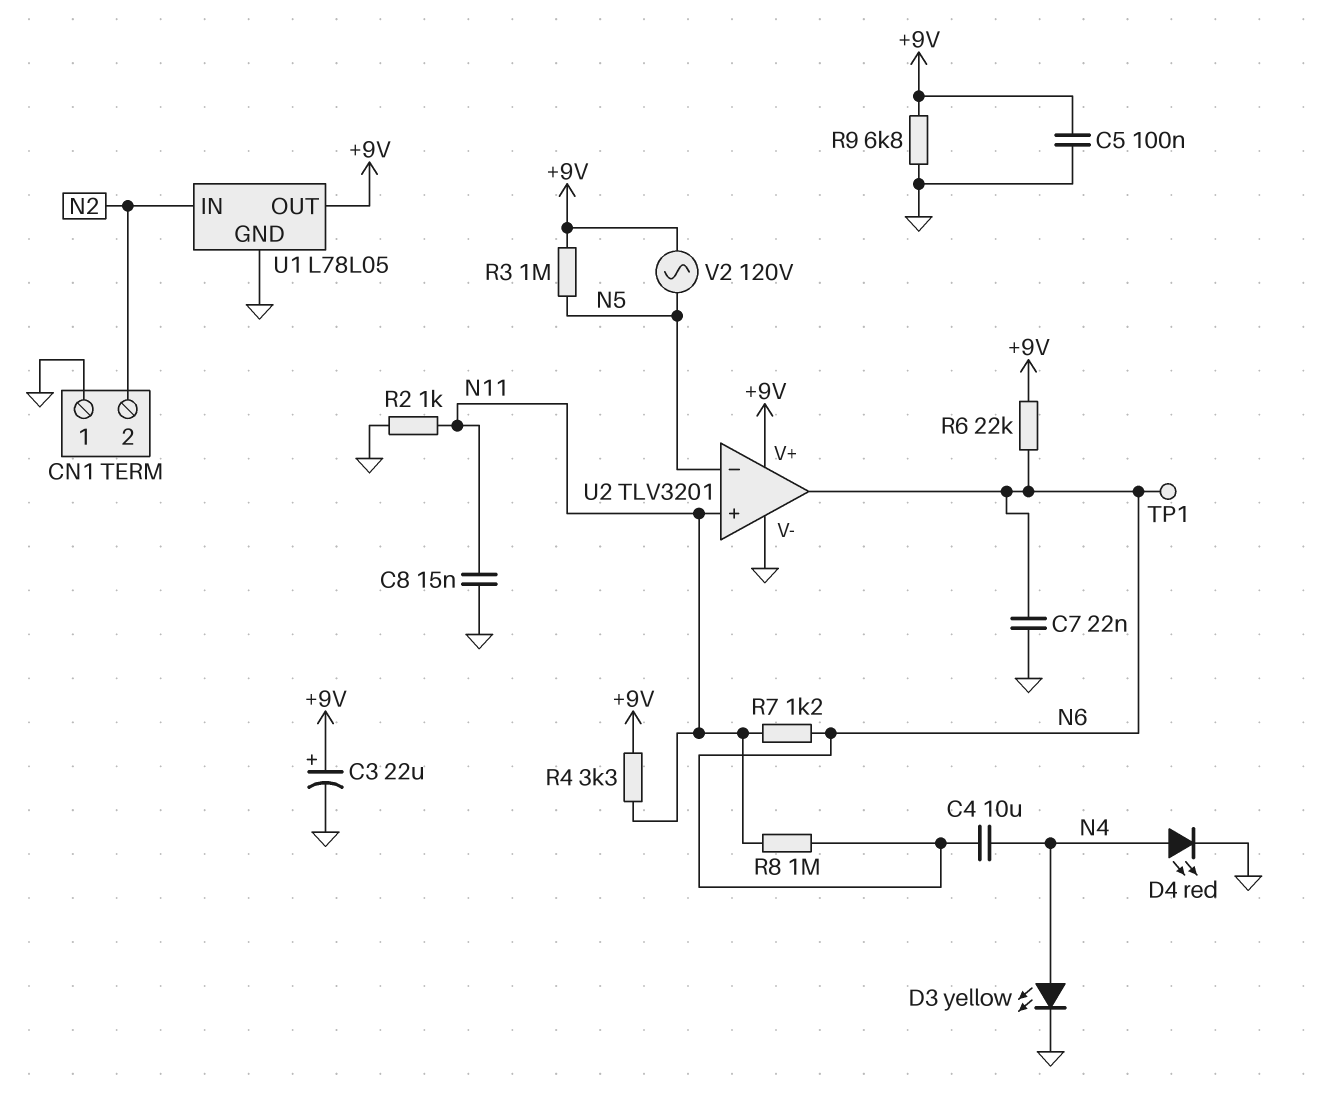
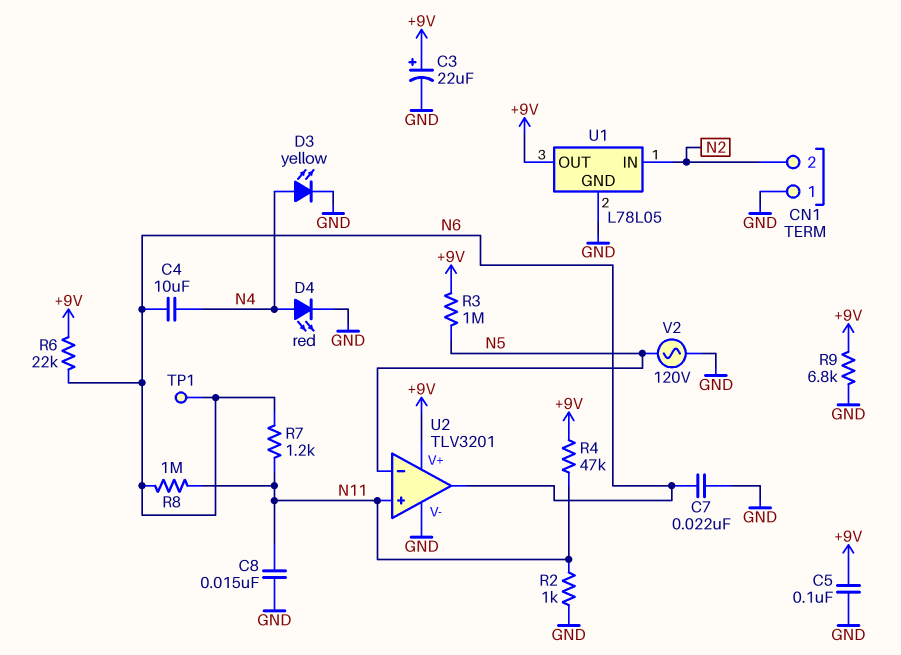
R4: 3.3k (+9V, N11) -> 47k (+9V, N11)
V2: AC 120V (+9V, N5) -> AC 120V (GND, N5)

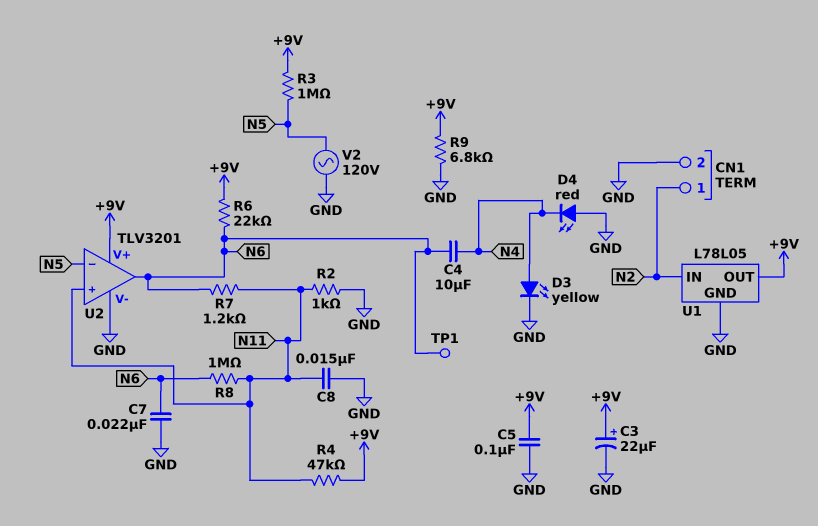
CN1 pin 1: GND -> N2
CN1 pin 2: N2 -> GND
D4: LED red (A N4, K GND) -> LED red (A GND, K N4)

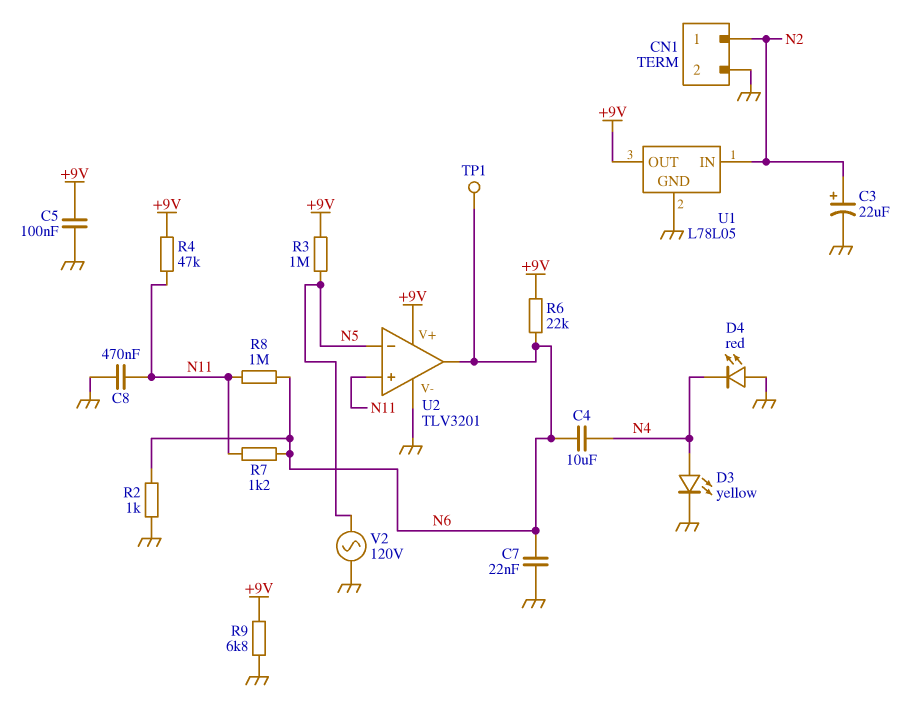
C3: 22uF (plus +9V, minus GND) -> 22uF (plus N2, minus GND)
C8: 15nF (GND, N11) -> 470nF (GND, N11)
R2: 1k (GND, N11) -> 1k (GND, N6)

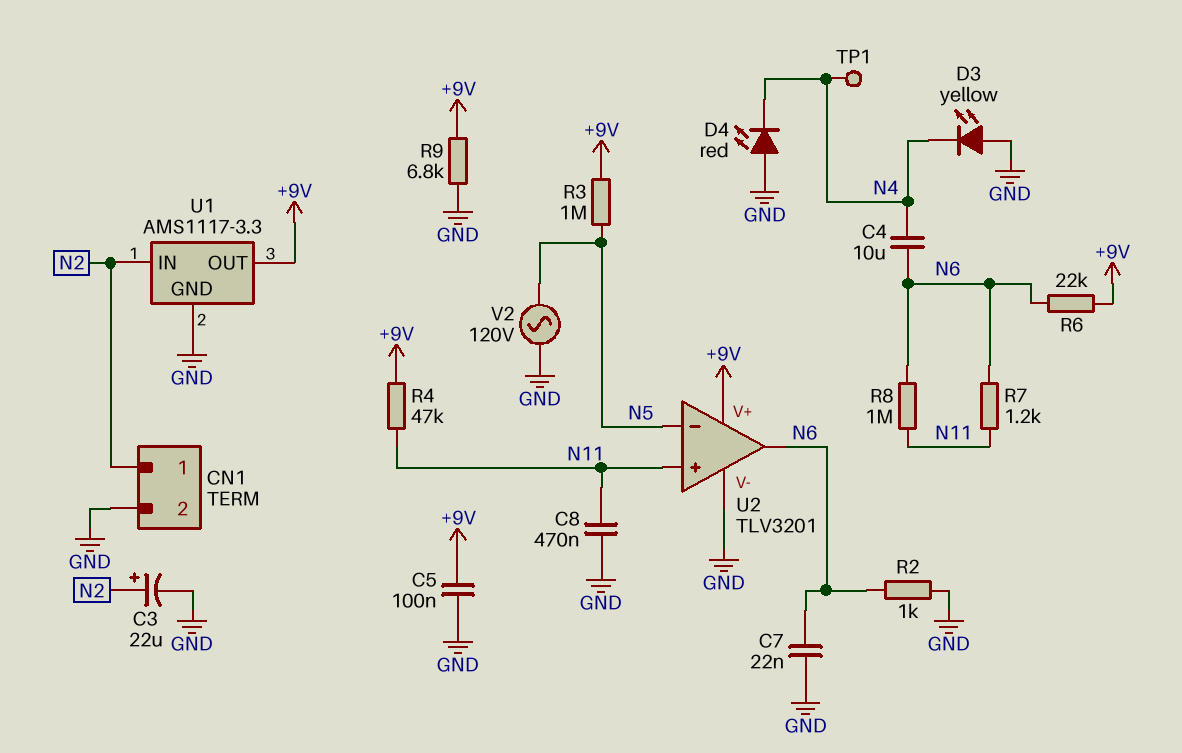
D3: LED yellow (A N4, K GND) -> LED yellow (A GND, K N4)
TP1: test point (N6) -> test point (N4)
U1: L78L05 -> AMS1117-3.3

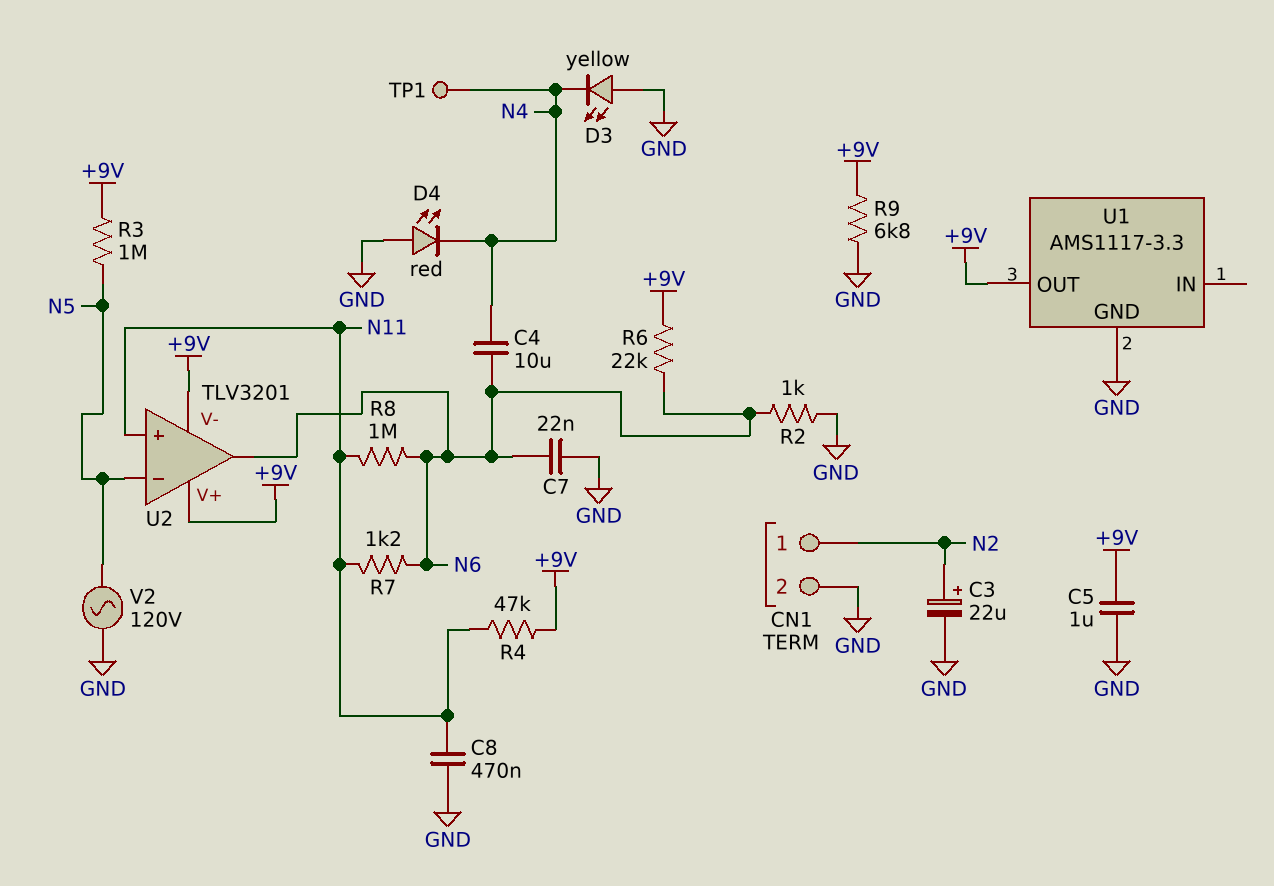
C5: 100nF (+9V, GND) -> 1uF (+9V, GND)
U1 pin IN: N2 -> none
U2 pin V-: GND -> +9V

